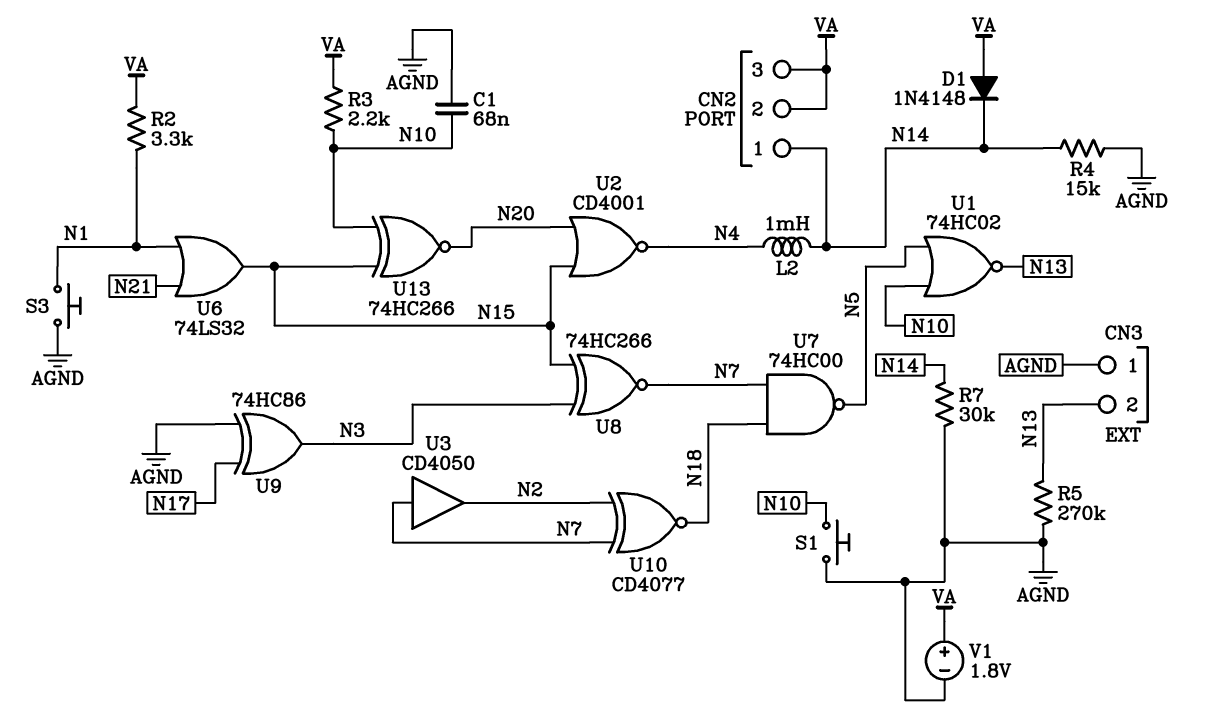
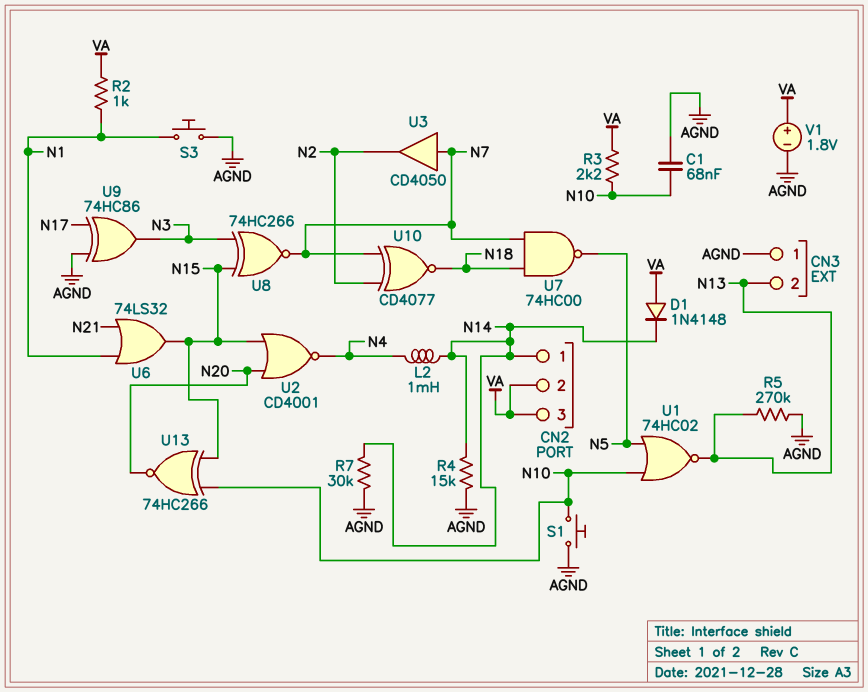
R2: 3.3k (N1, VA) -> 1k (N1, VA)

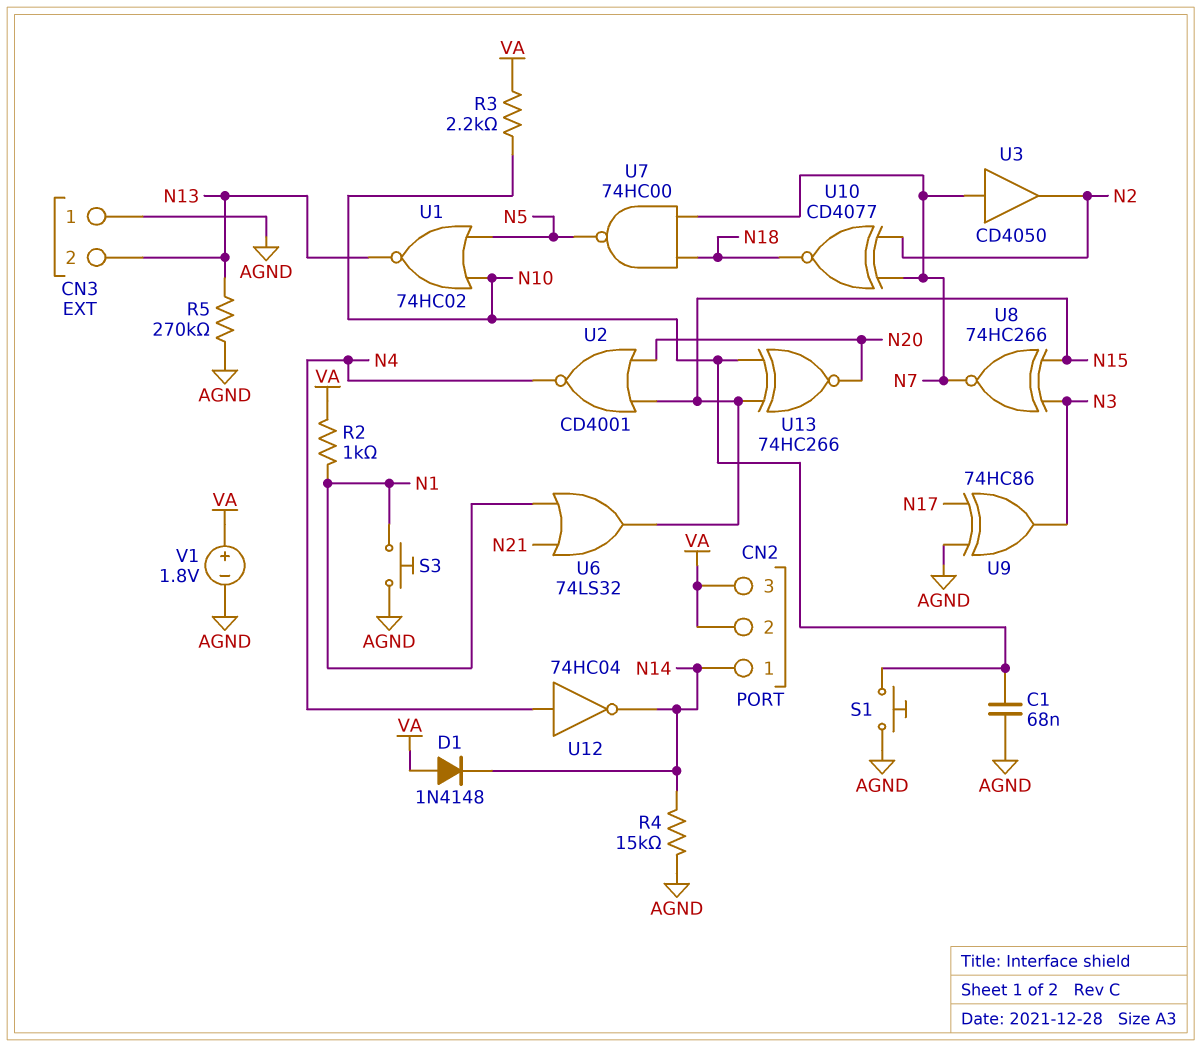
L2: 1mH (N4, N14) -> none
R7: 30k (AGND, N14) -> none
U12: none -> NOT 74HC04 (in N4, out N14)

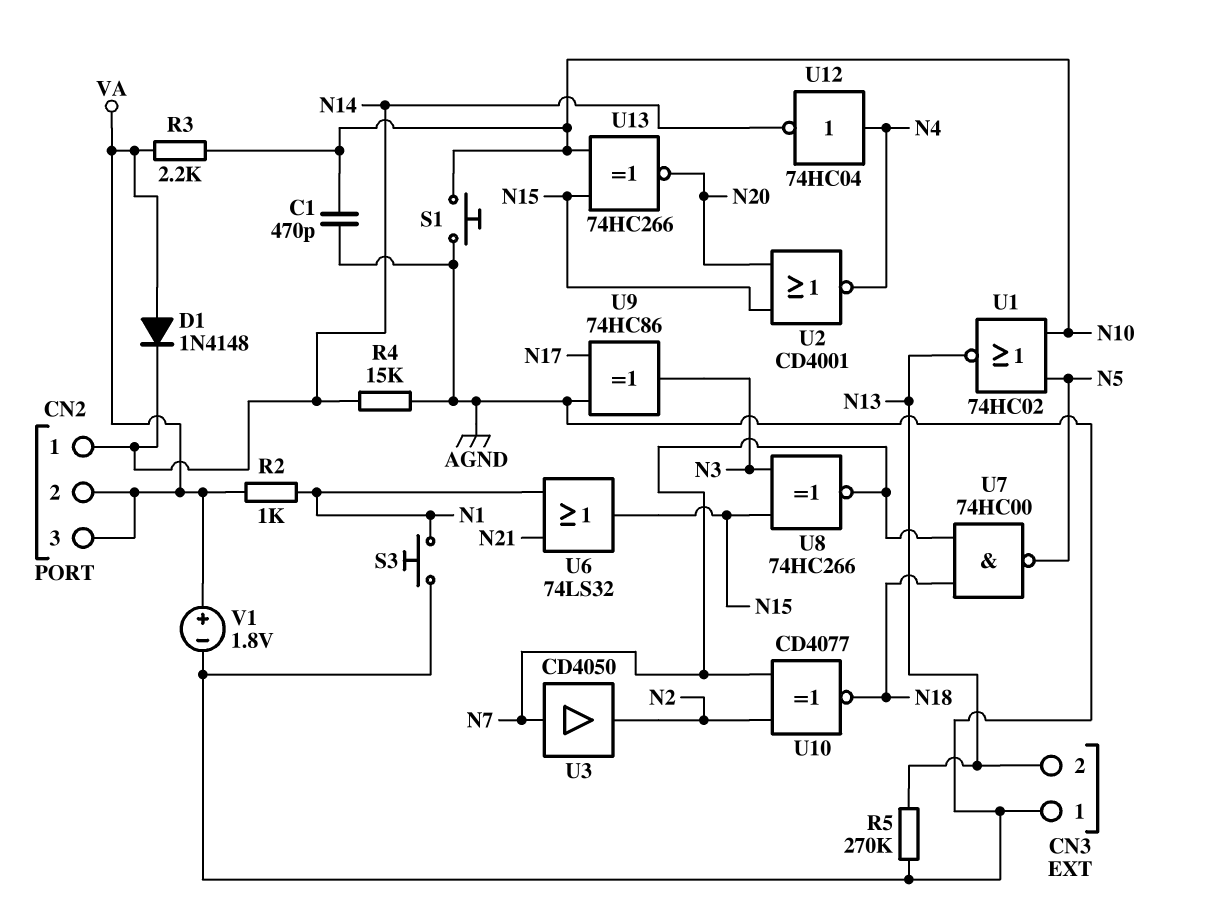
C1: 68nF (AGND, N10) -> 470pF (AGND, N10)

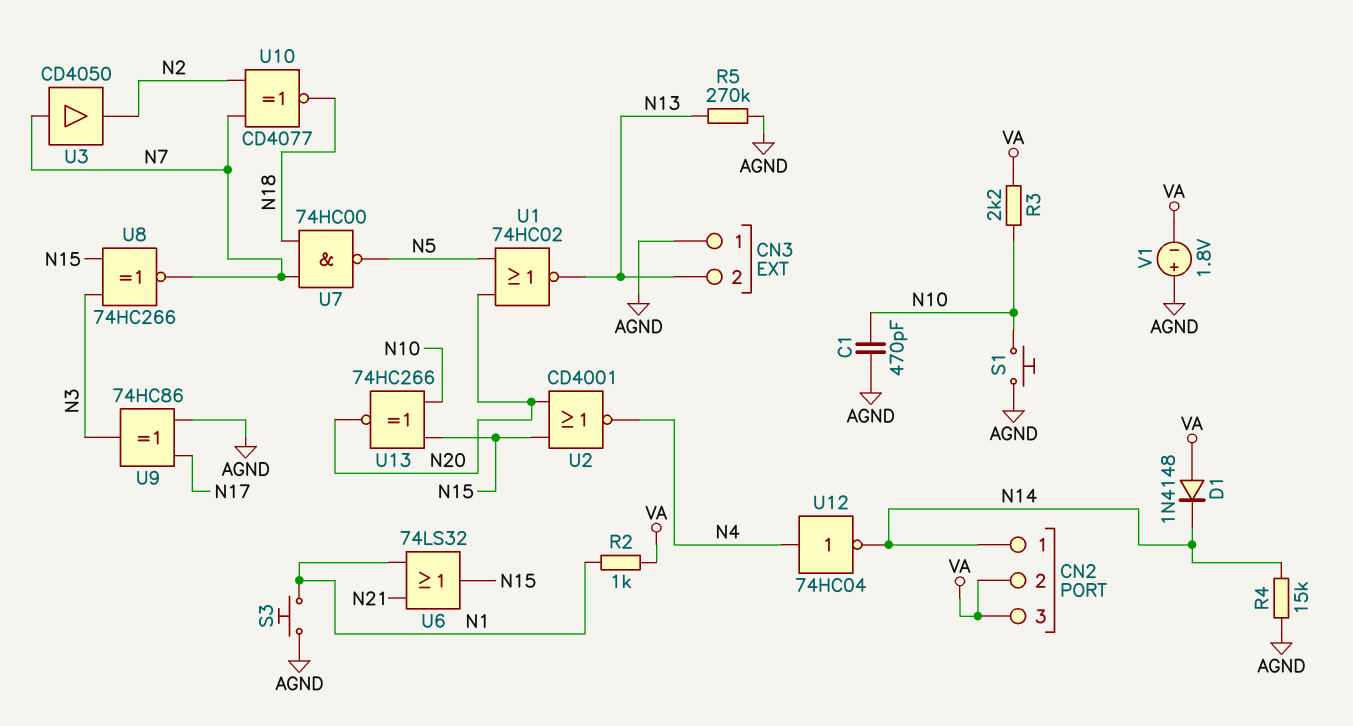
U1: NOR 74HC02 (in N5, in N10, out N13) -> NOR 74HC02 (in N5, in N20, out N13)
V1: 1.8V (plus VA, minus AGND) -> 1.8V (plus AGND, minus VA)

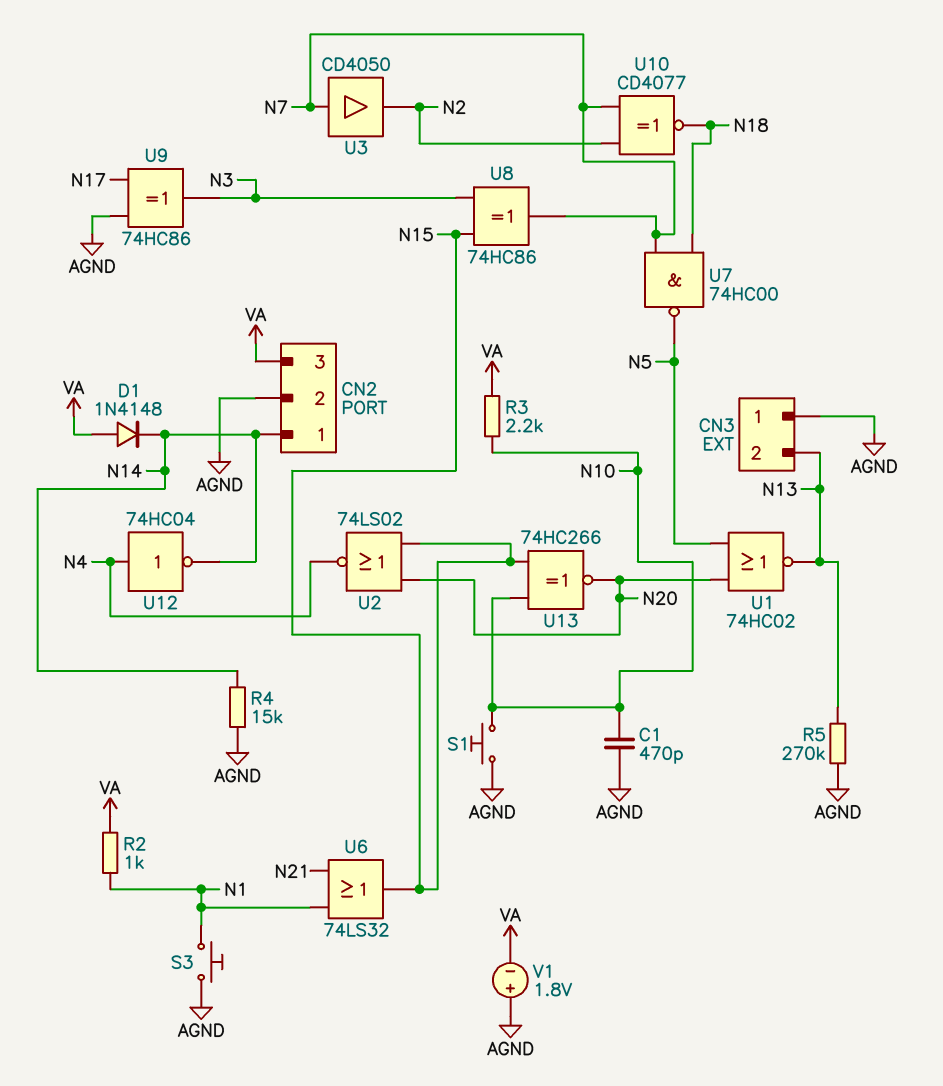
CN2 pin 2: VA -> AGND
U2: NOR CD4001 (in N15, in N20, out N4) -> NOR 74LS02 (in N15, in N20, out N4)
U8: XNOR 74HC266 (in N3, in N15, out N7) -> XOR 74HC86 (in N3, in N15, out N7)

